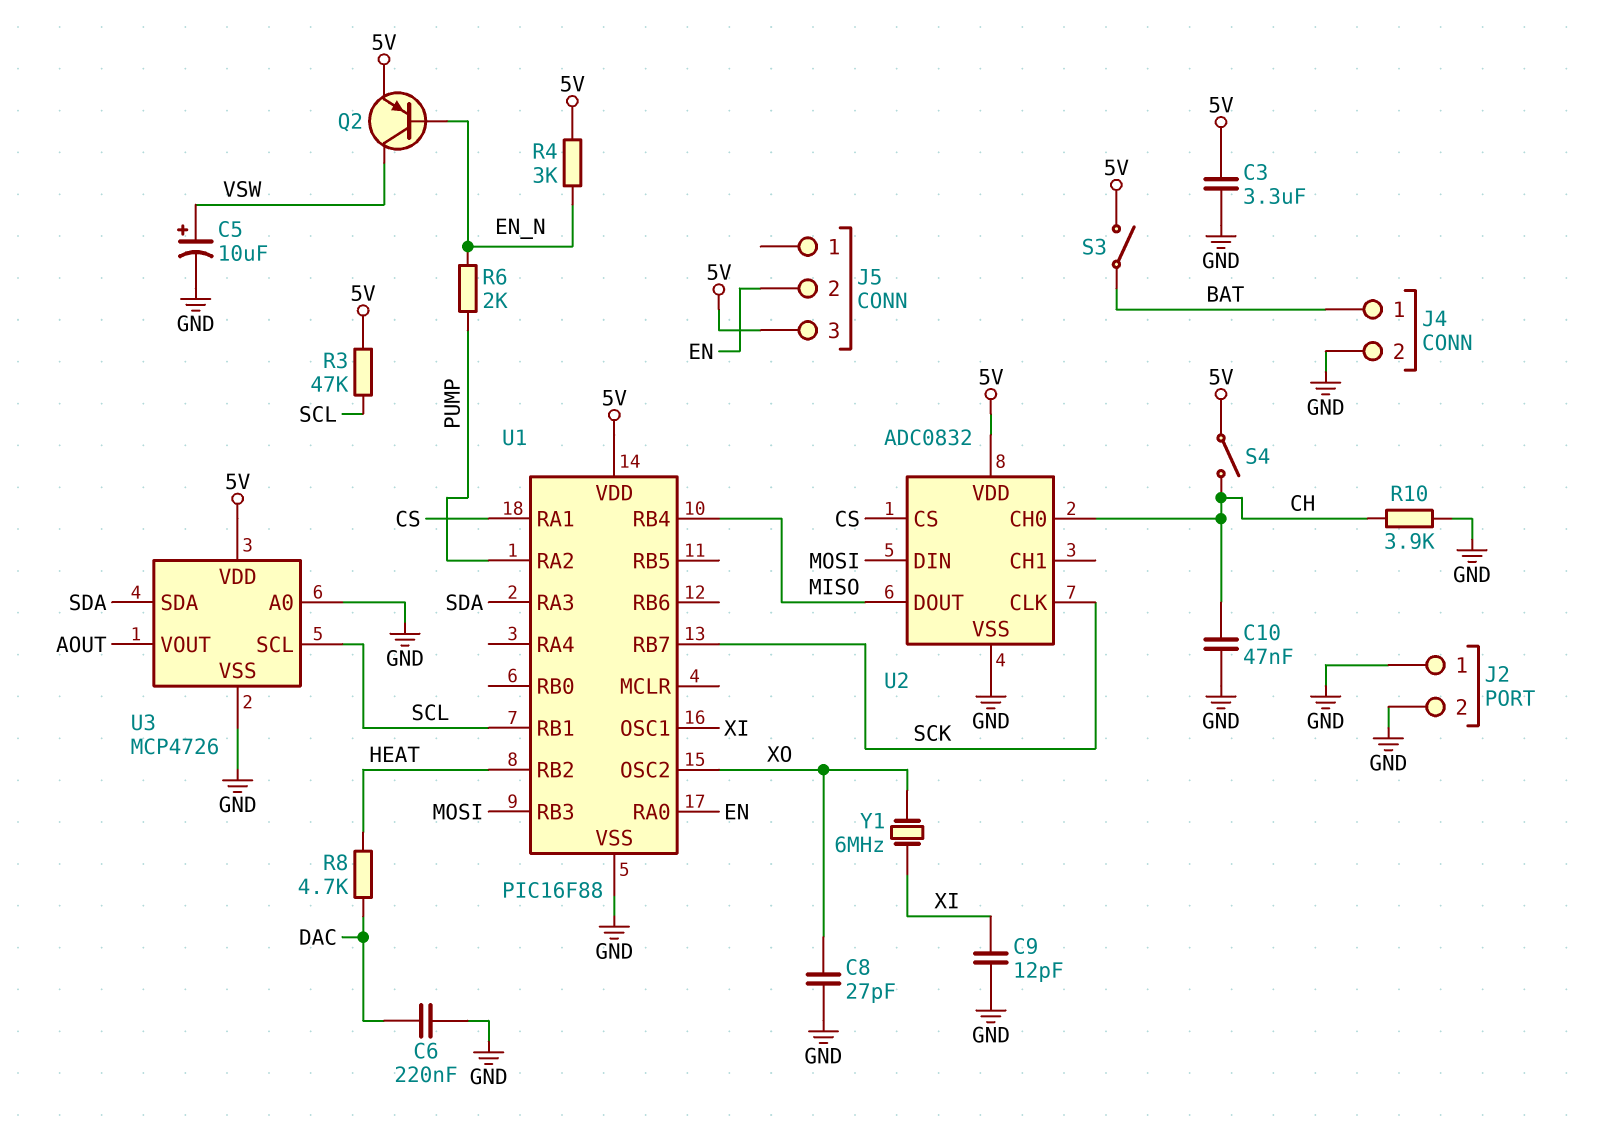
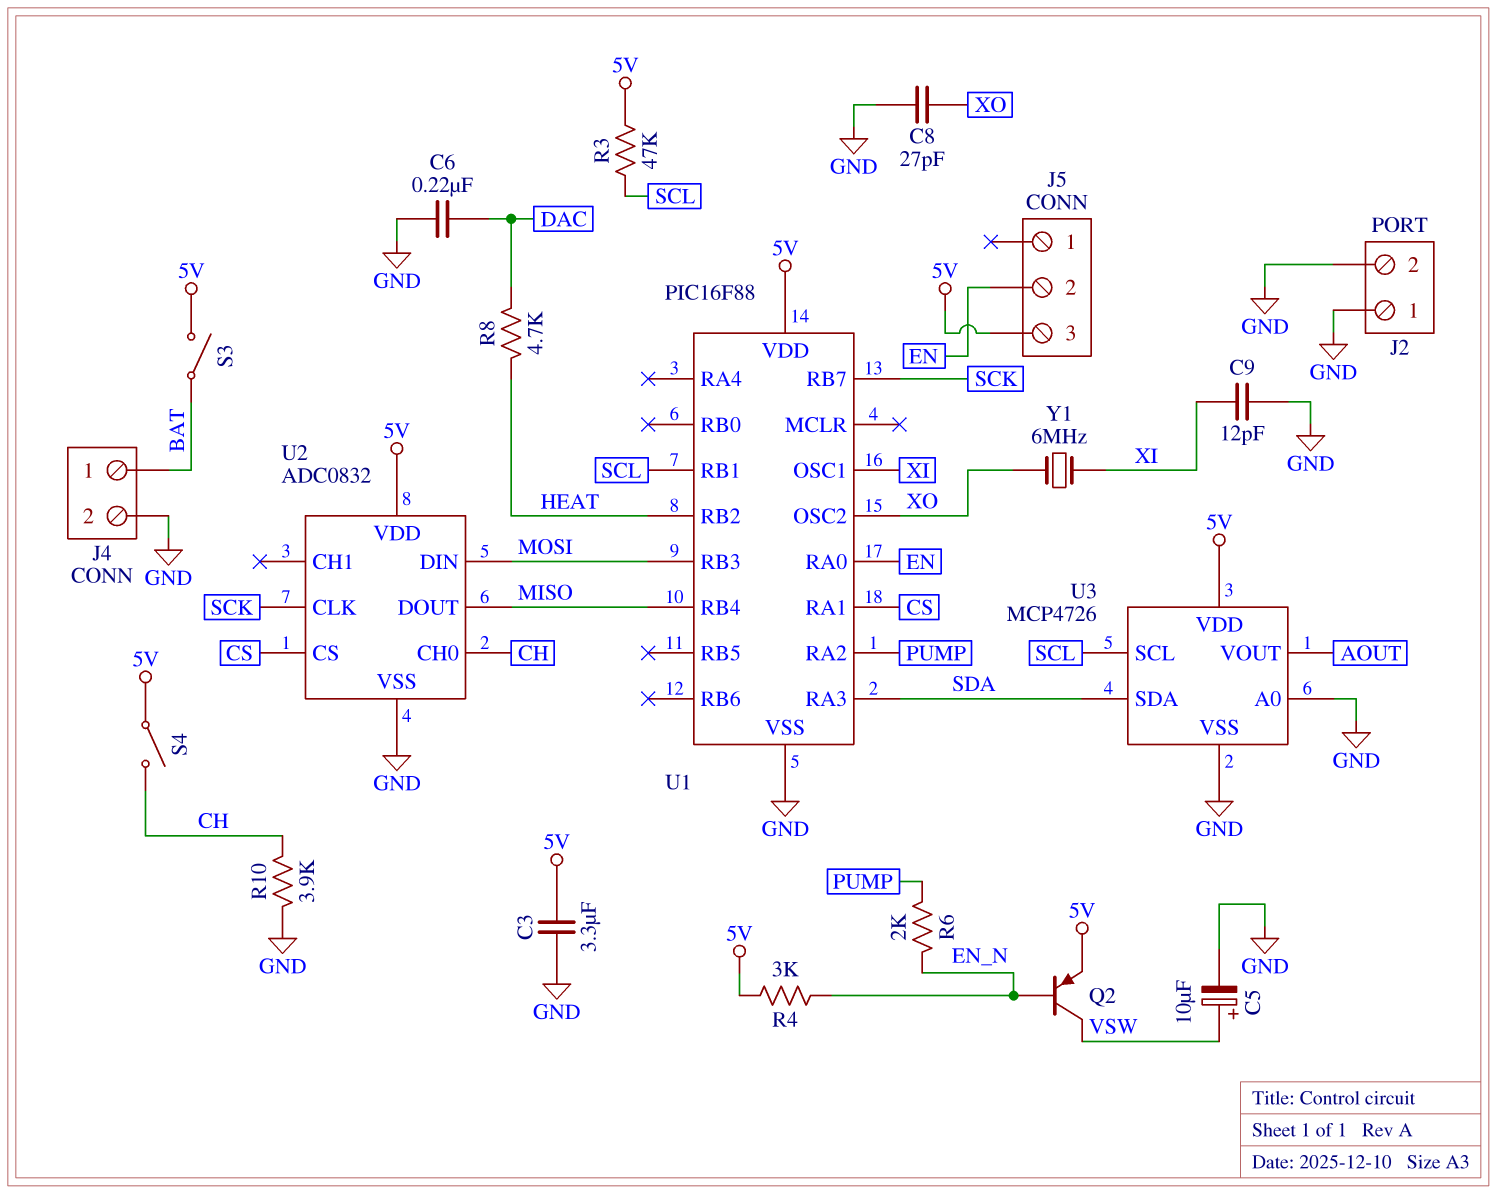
C10: 47nF (CH, GND) -> none

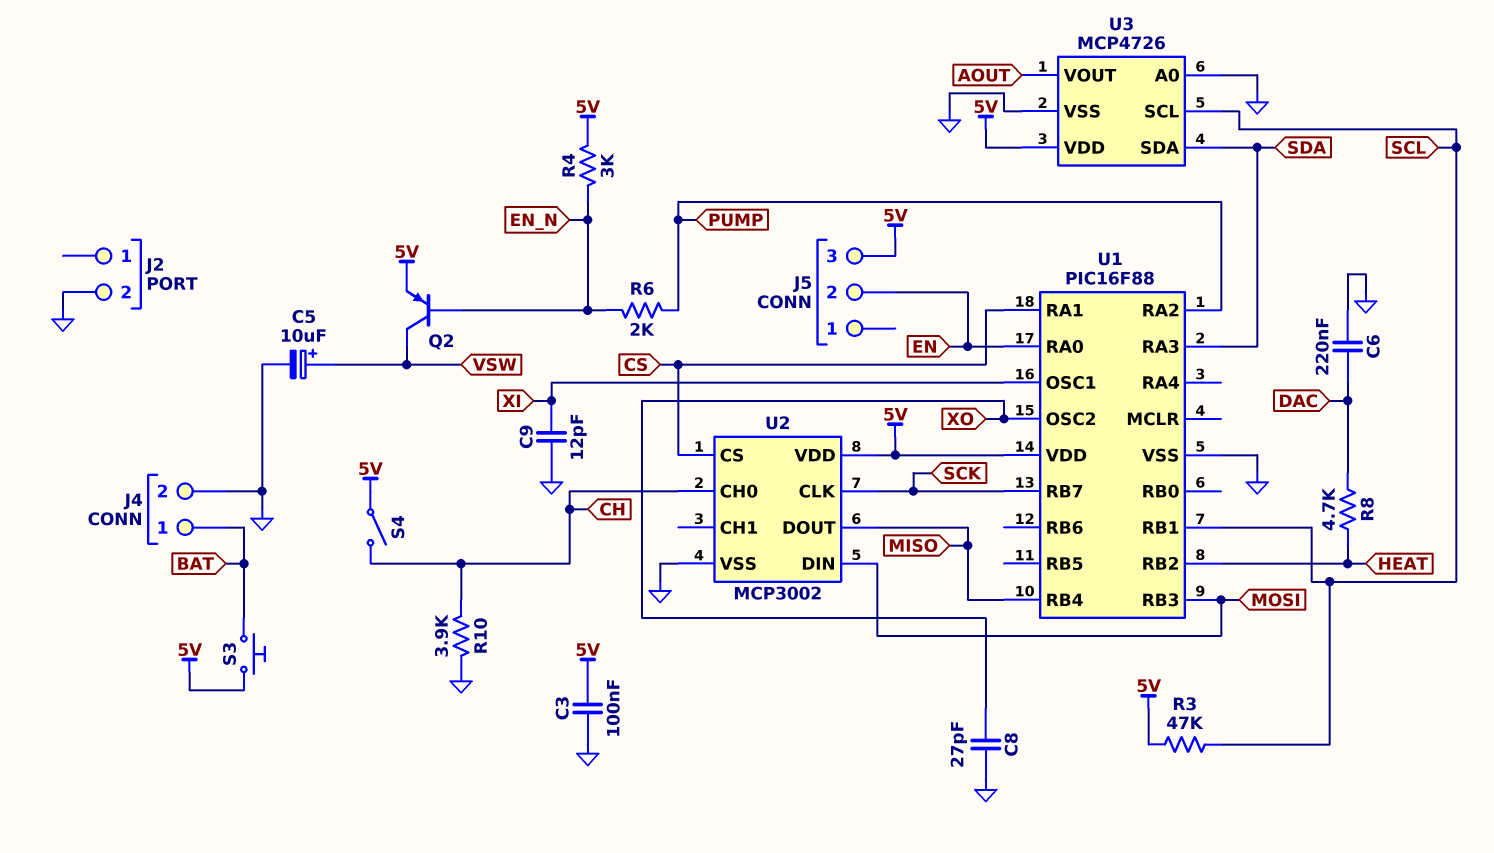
C3: 3.3uF (5V, GND) -> 100nF (5V, GND)
J2 pin 1: GND -> none
S3: switch (5V, BAT) -> button (5V, BAT)
U2: ADC0832 -> MCP3002
Y1: 6MHz (XI, XO) -> none

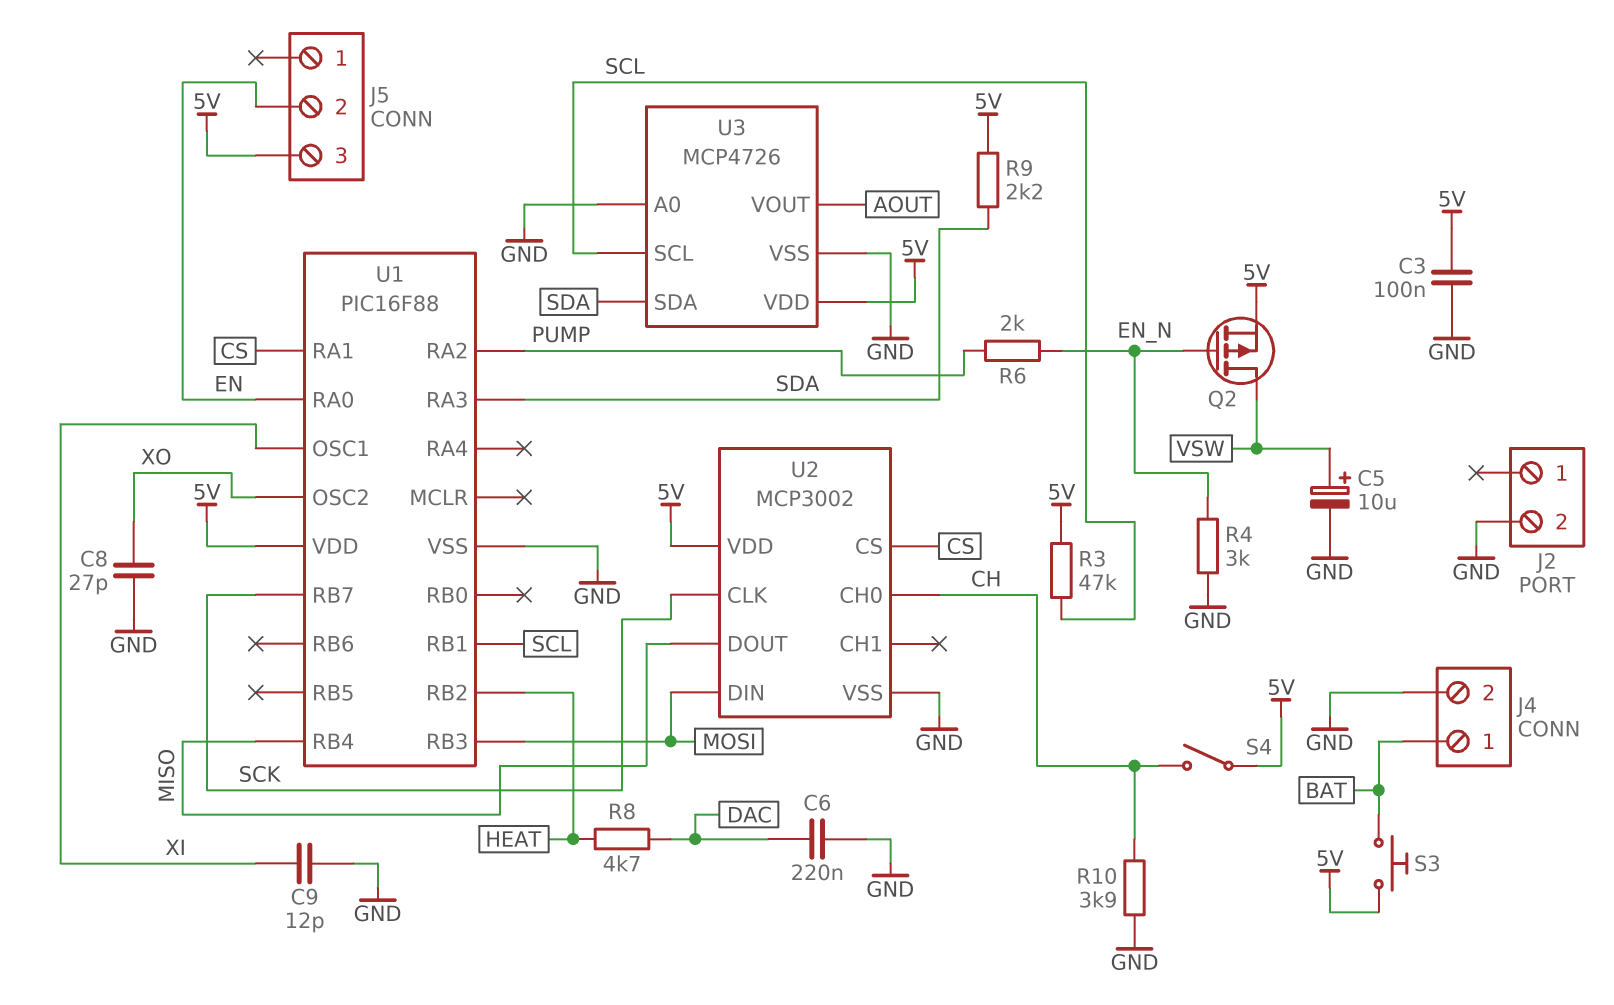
Q2: PNP (B EN_N, C VSW, E 5V) -> PMOS (G EN_N, D VSW, S 5V)
R4: 3k (5V, EN_N) -> 3k (EN_N, GND)
R9: none -> 2.2k (5V, SDA)

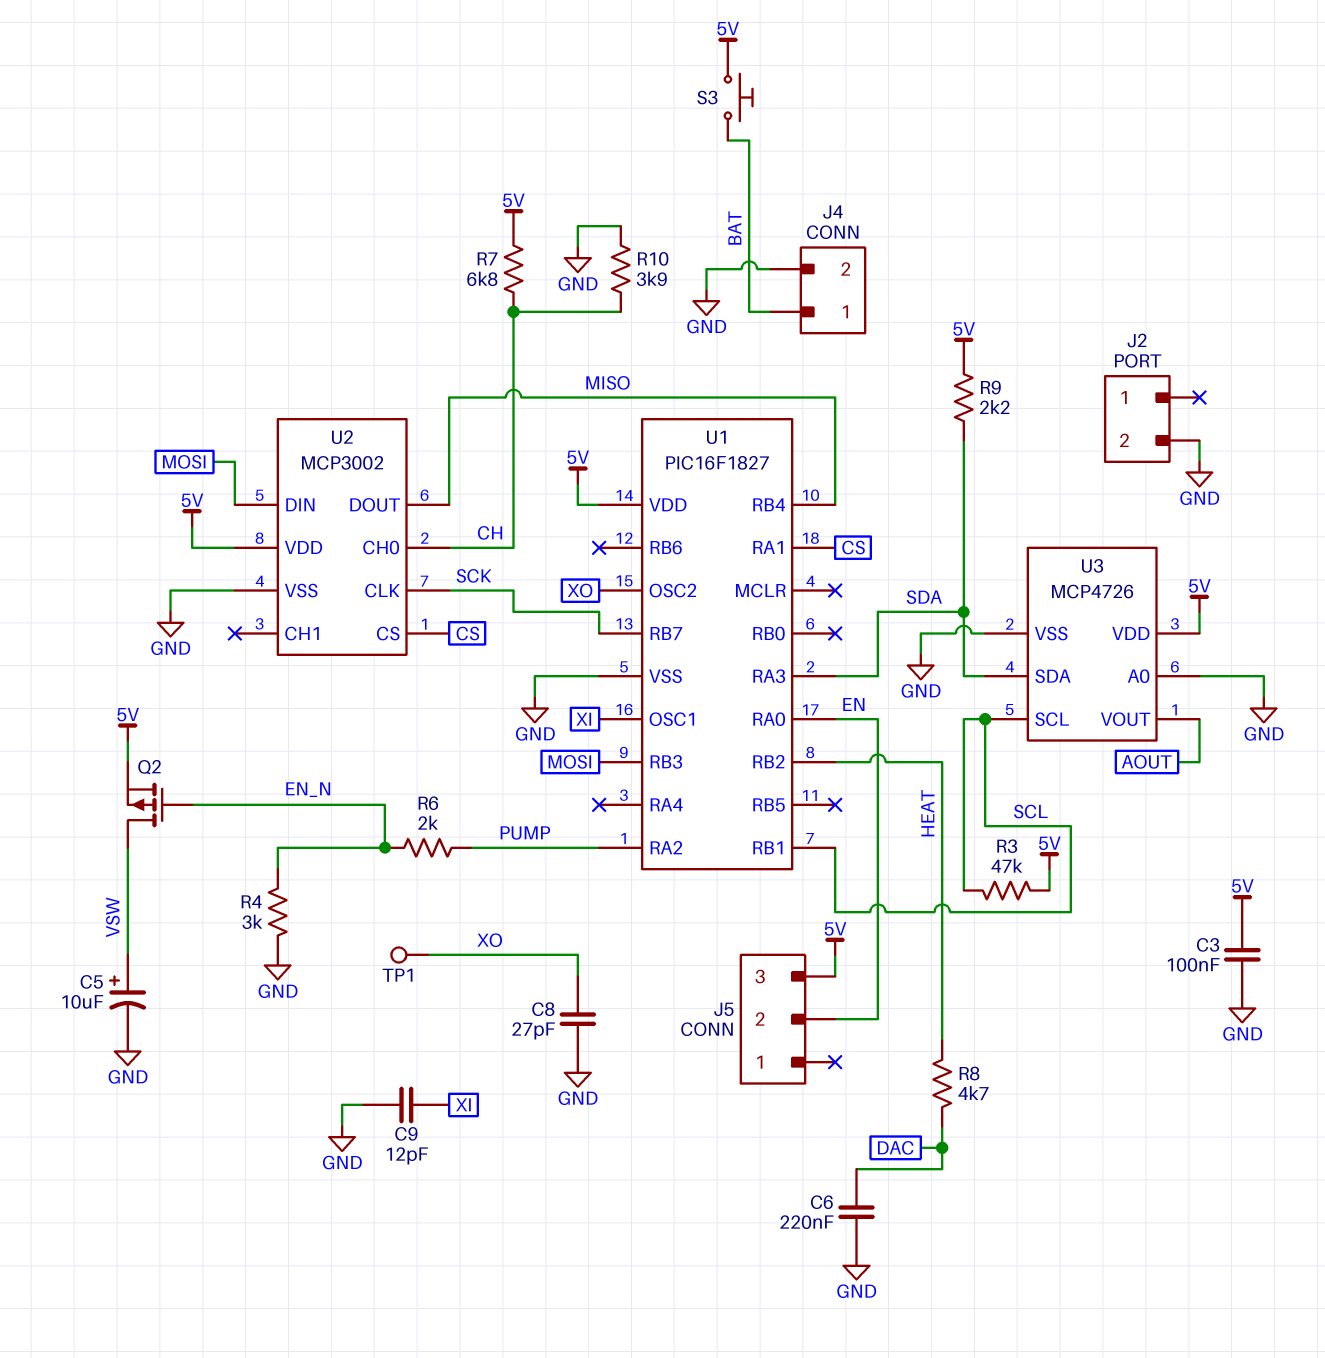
R7: none -> 6.8k (5V, CH)
S4: switch (5V, CH) -> none
TP1: none -> test point (XO)
U1: PIC16F88 -> PIC16F1827

